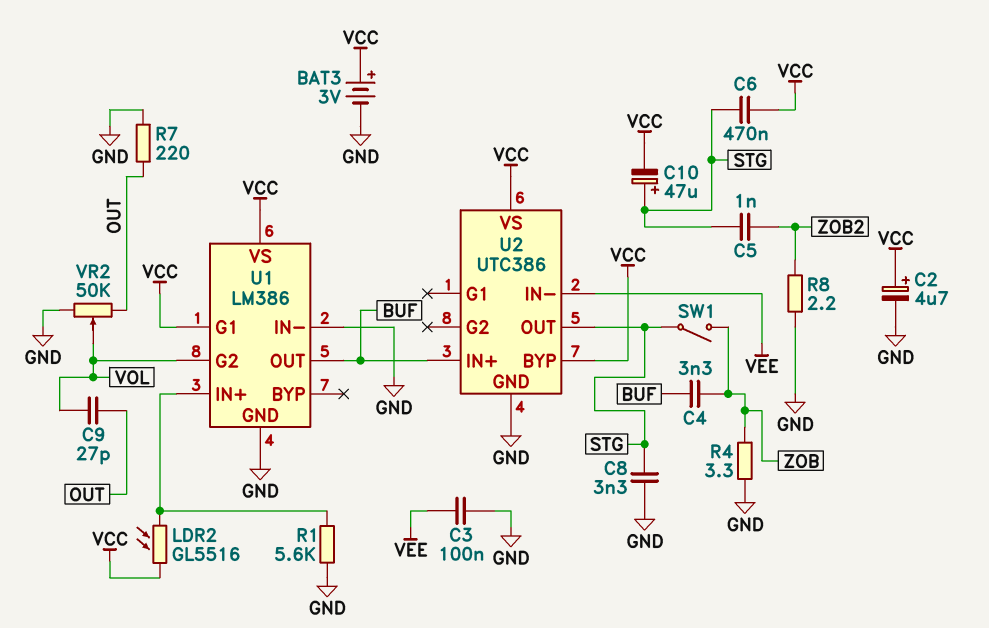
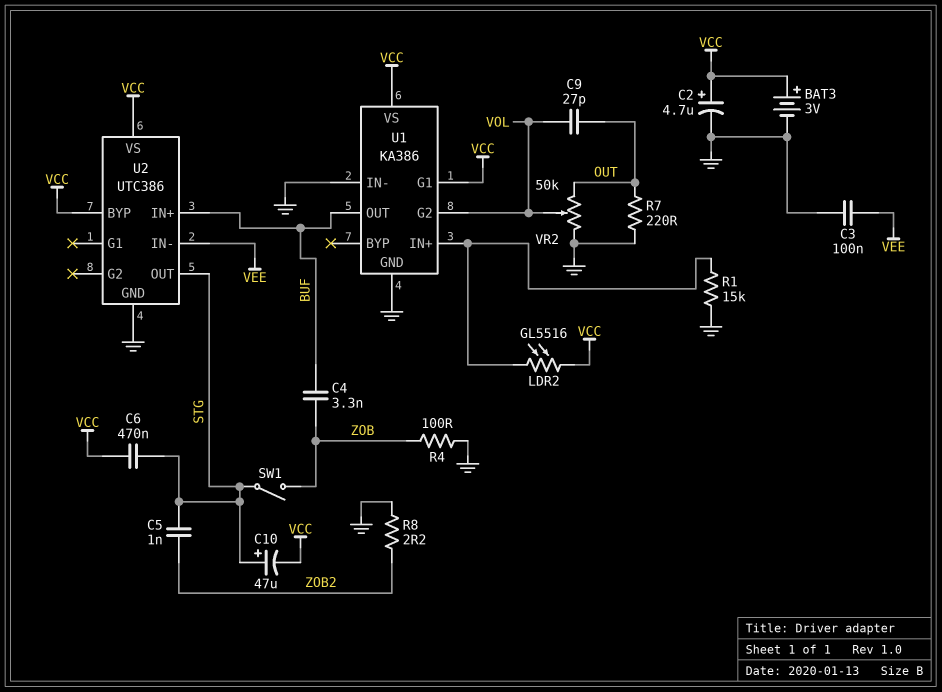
C8: 3.3nF (GND, STG) -> none
R1: 5.6k (GND, U1/IN+) -> 15k (GND, U1/IN+)
R4: 3.3 (GND, ZOB) -> 100 (GND, ZOB)
U1: LM386 -> KA386

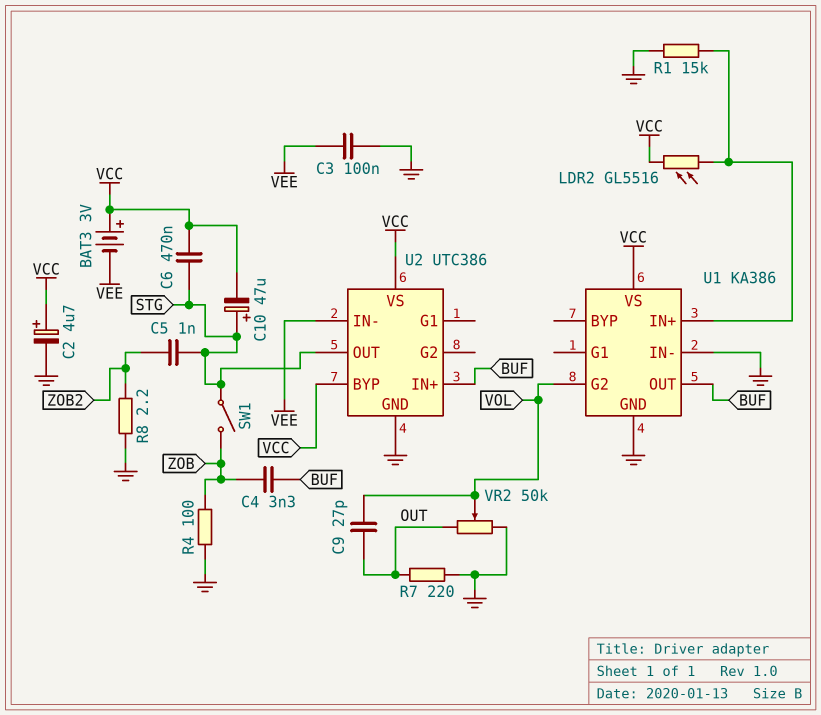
BAT3: 3V (plus VCC, minus GND) -> 3V (plus VCC, minus VEE)
U1 pin G1: VCC -> none

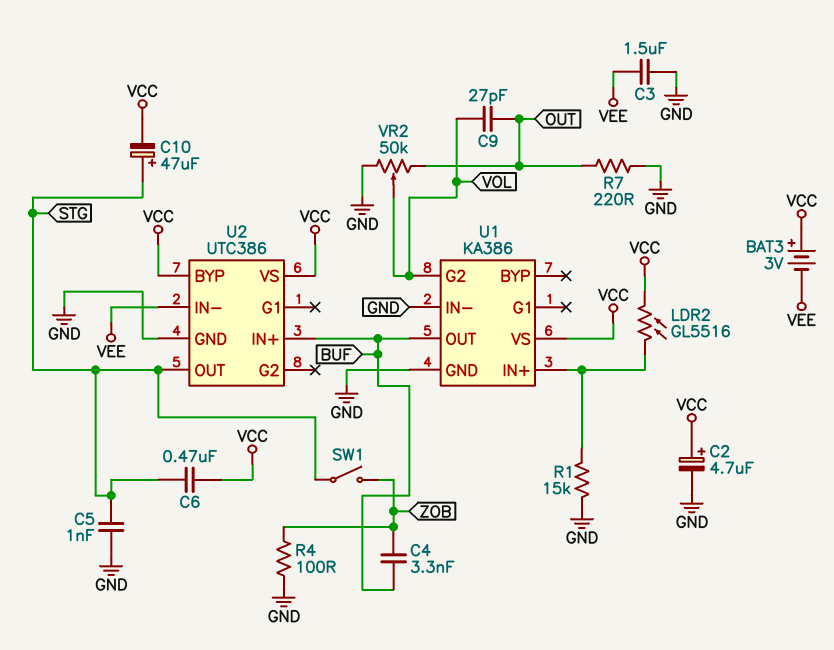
C3: 100nF (GND, VEE) -> 1.5uF (GND, VEE)
C5: 1nF (STG, ZOB2) -> 1nF (GND, STG)
R8: 2.2 (GND, ZOB2) -> none

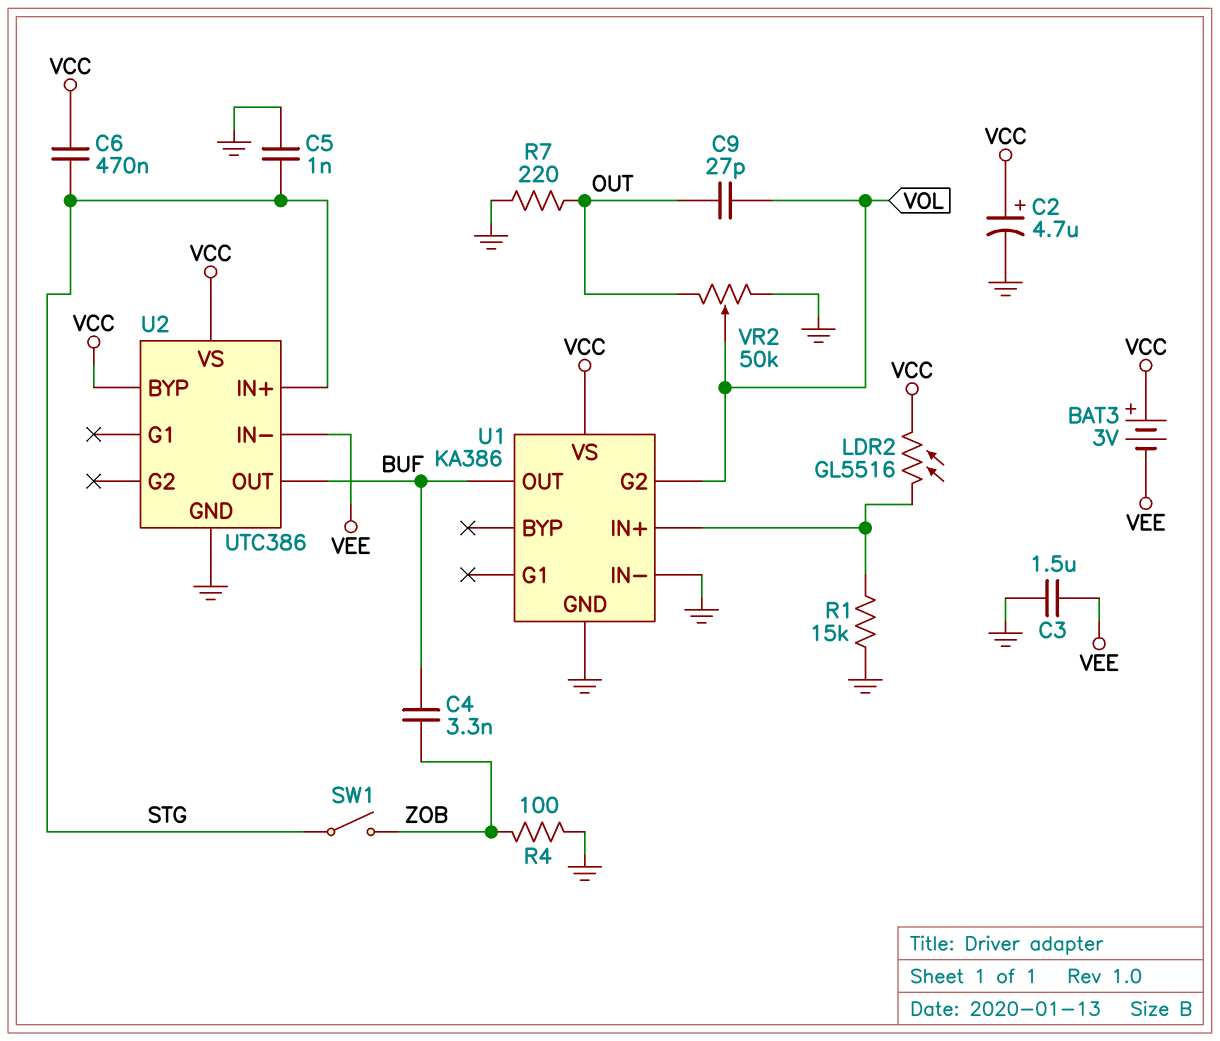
C10: 47uF (plus STG, minus VCC) -> none
U2 pin IN+: BUF -> STG
U2 pin OUT: STG -> BUF

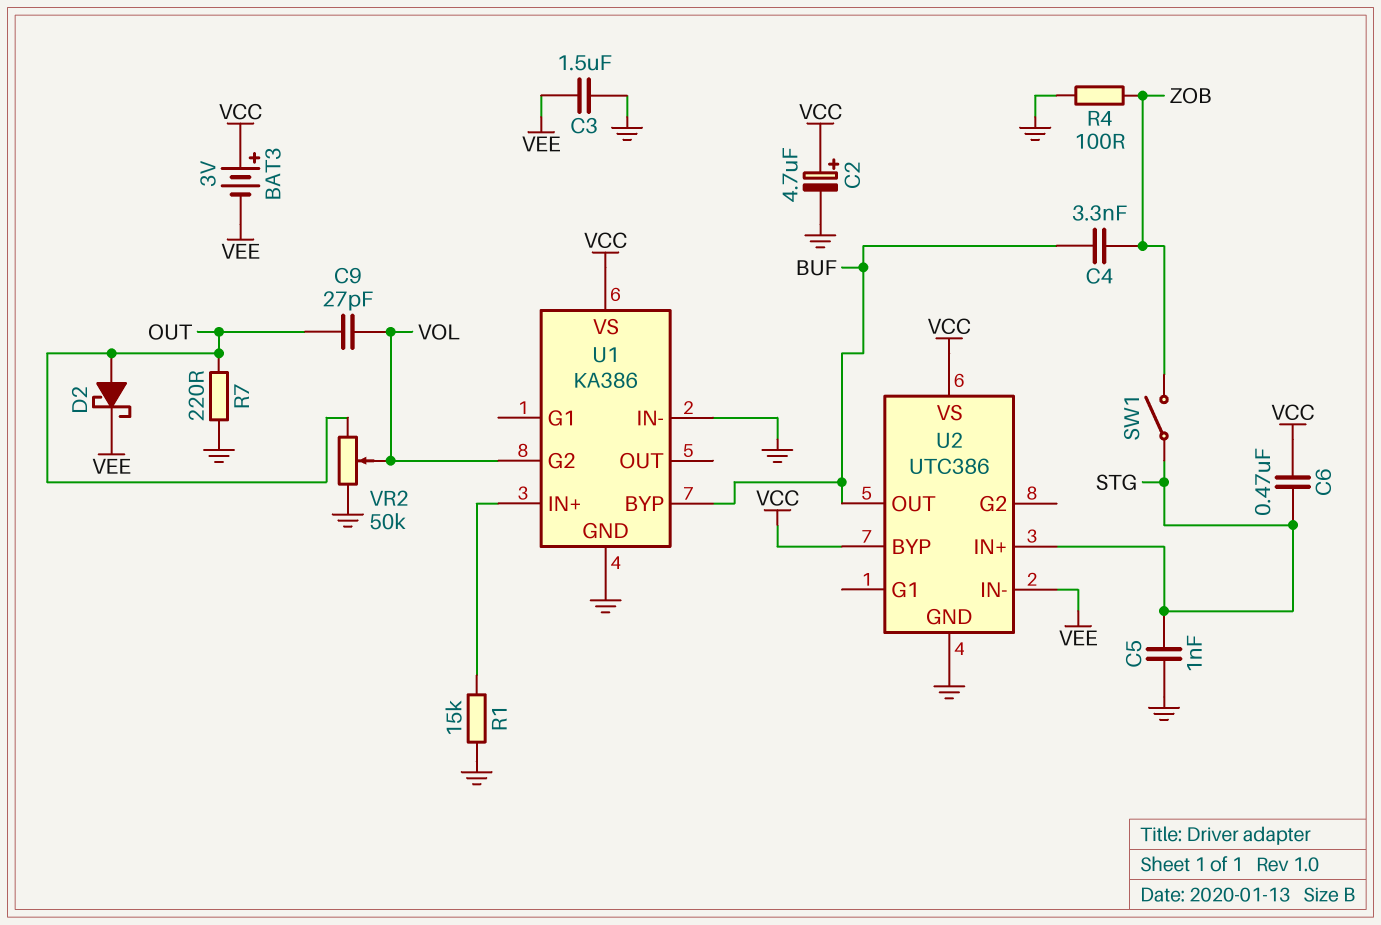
D2: none -> schottky (A OUT, K VEE)
LDR2: GL5516 (U1/IN+, VCC) -> none
U1 pin BYP: none -> BUF
U1 pin OUT: BUF -> none

